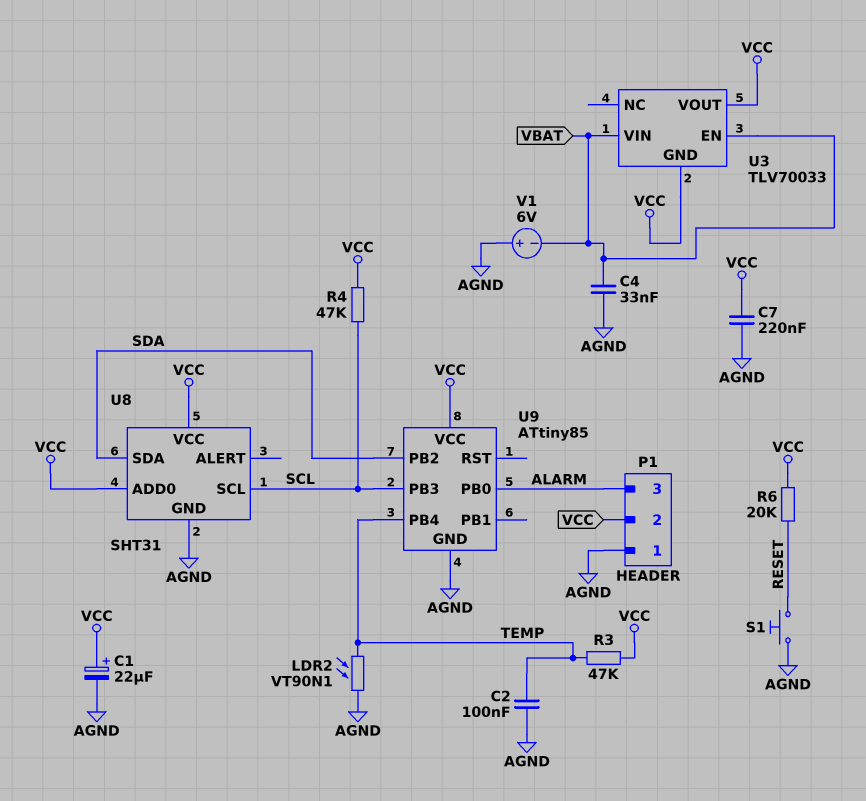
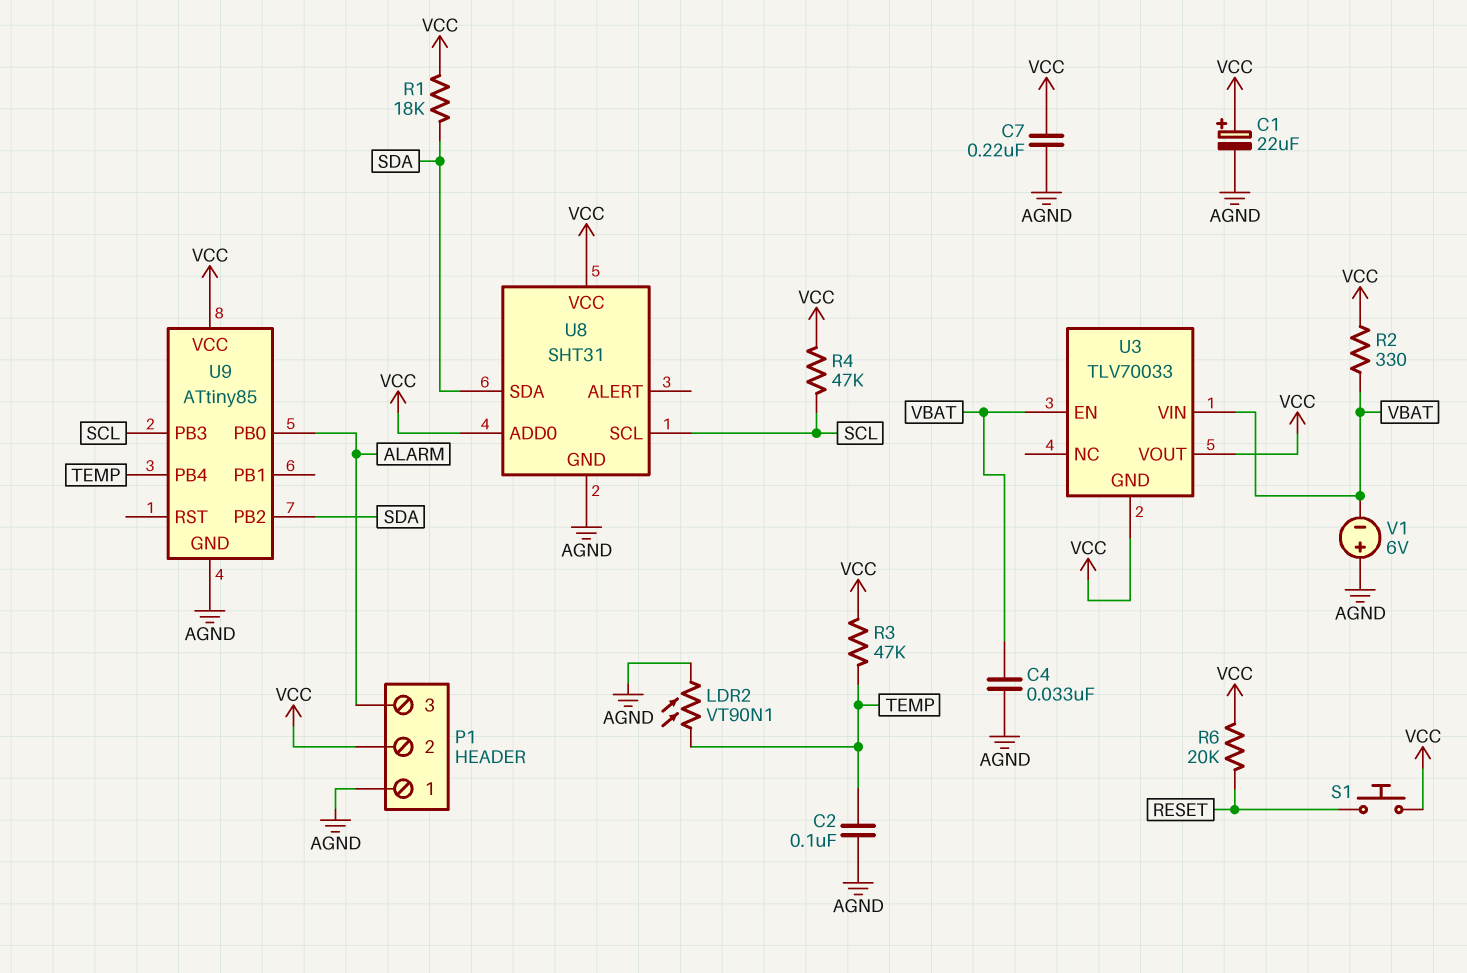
R1: none -> 18k (SDA, VCC)
R2: none -> 330 (VBAT, VCC)
S1: button (AGND, RESET) -> button (RESET, VCC)

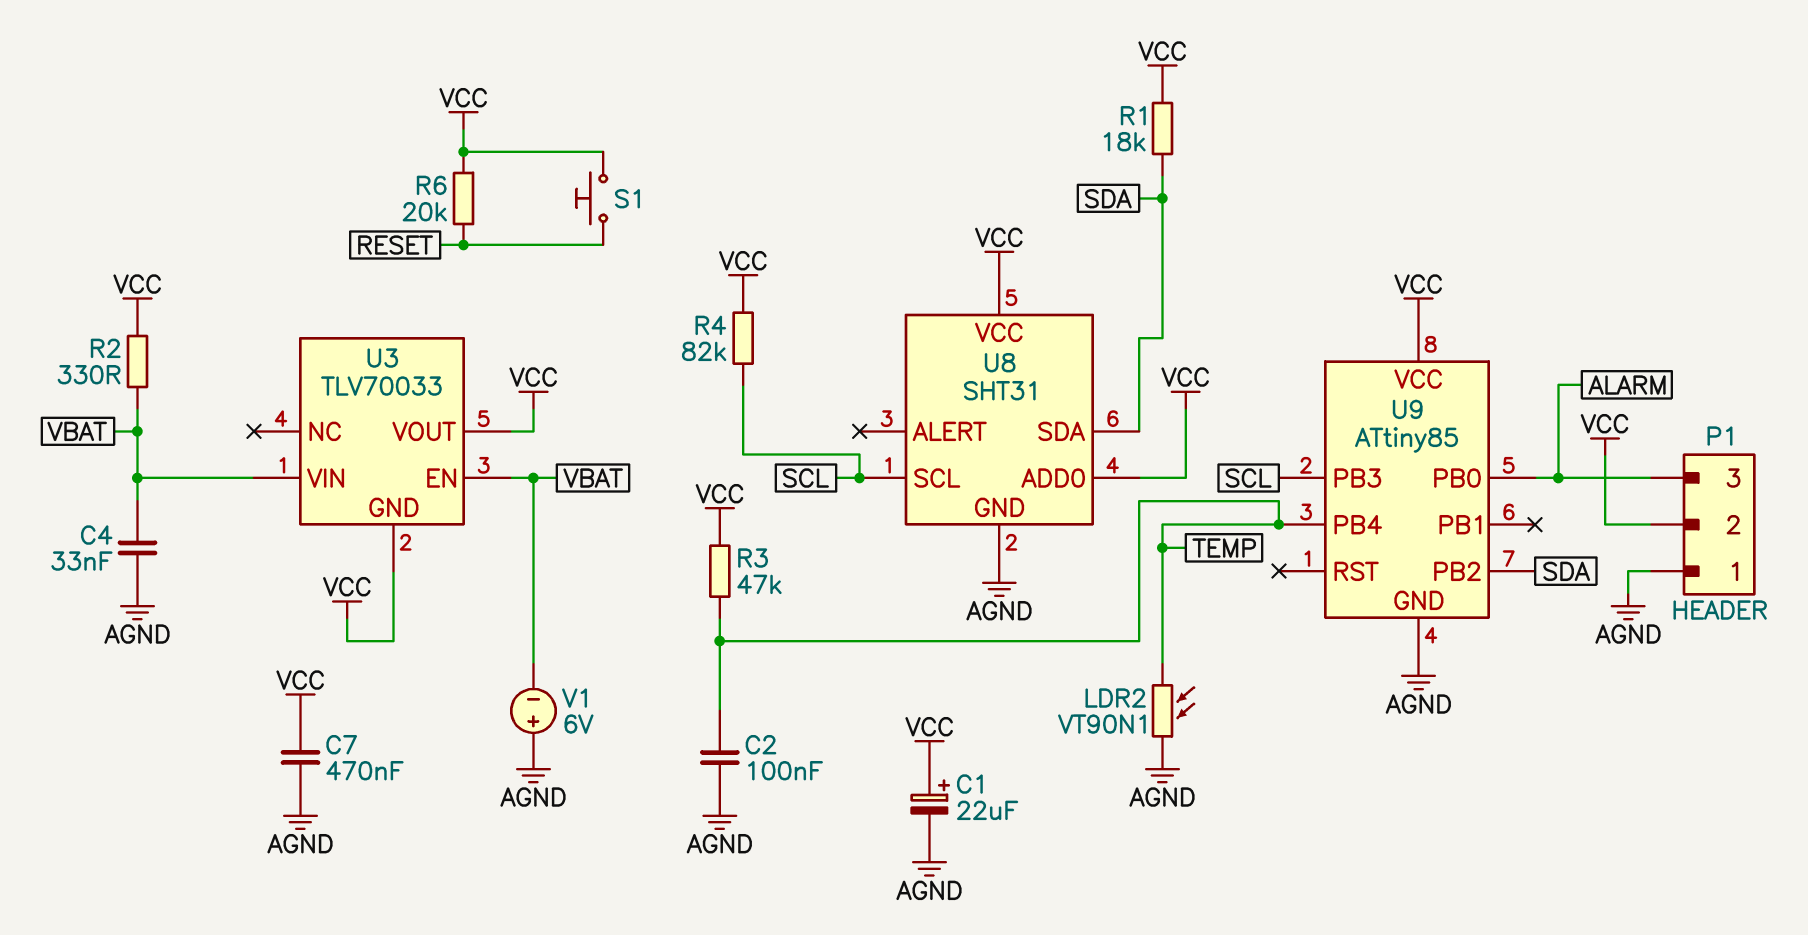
C7: 220nF (AGND, VCC) -> 470nF (AGND, VCC)
R4: 47k (SCL, VCC) -> 82k (SCL, VCC)

